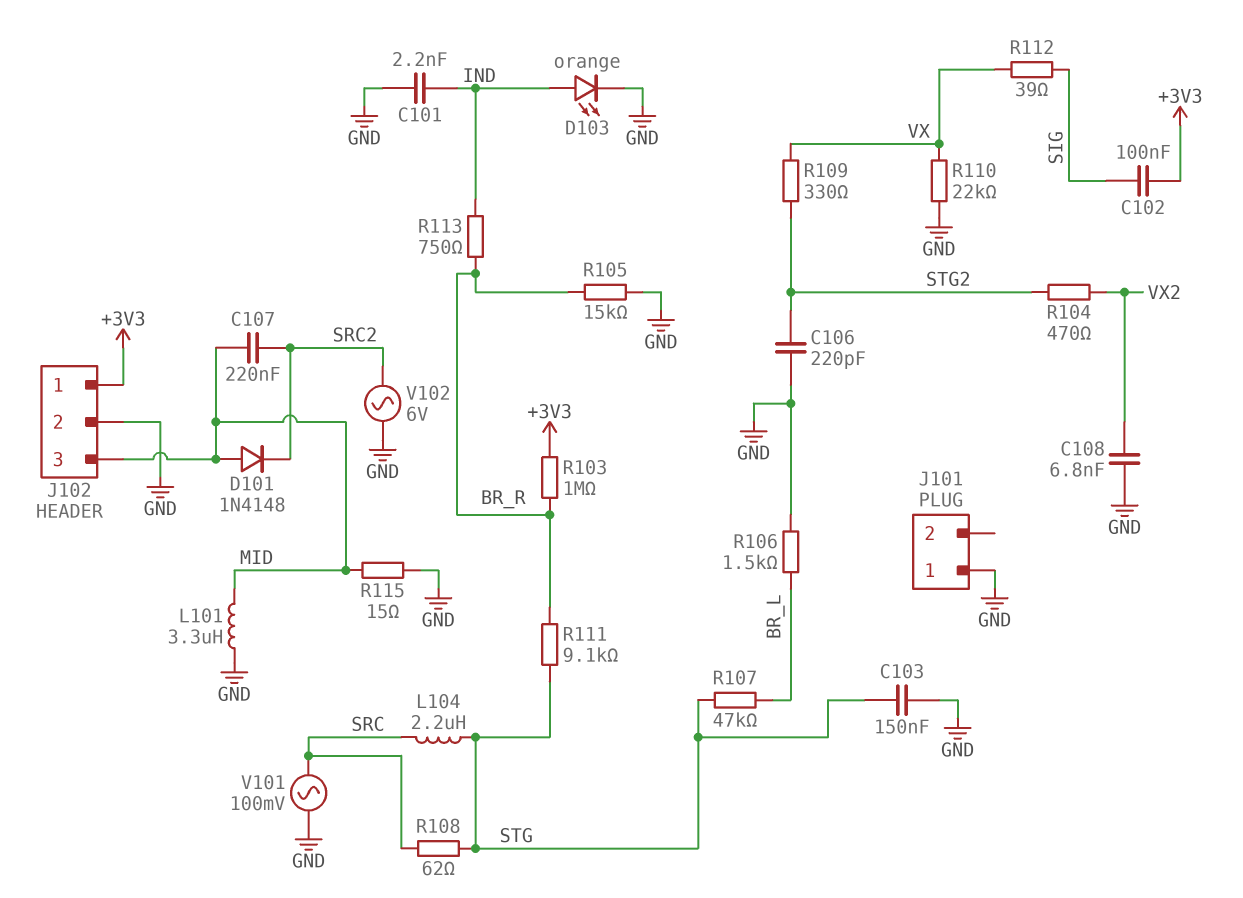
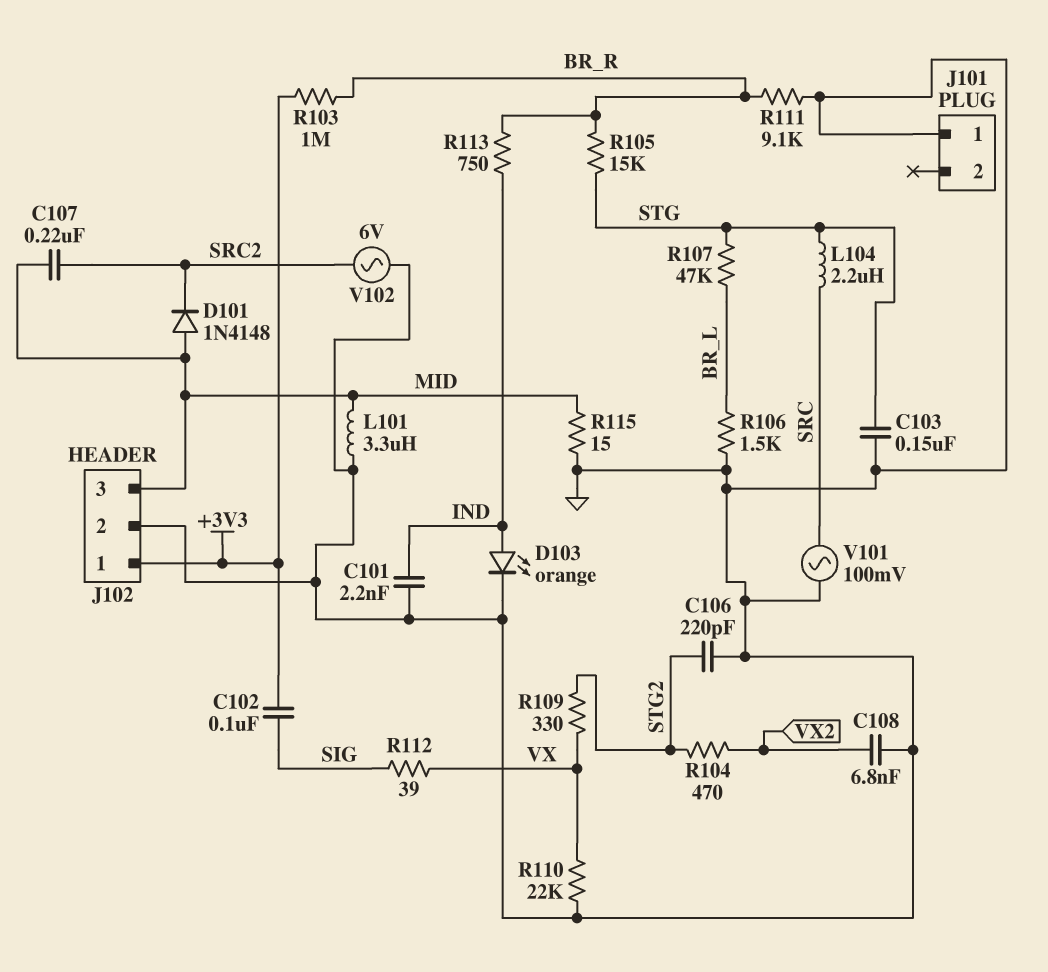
R105: 15k (BR_R, GND) -> 15k (BR_R, STG)
R108: 62 (SRC, STG) -> none
R111: 9.1k (BR_R, STG) -> 9.1k (BR_R, GND)

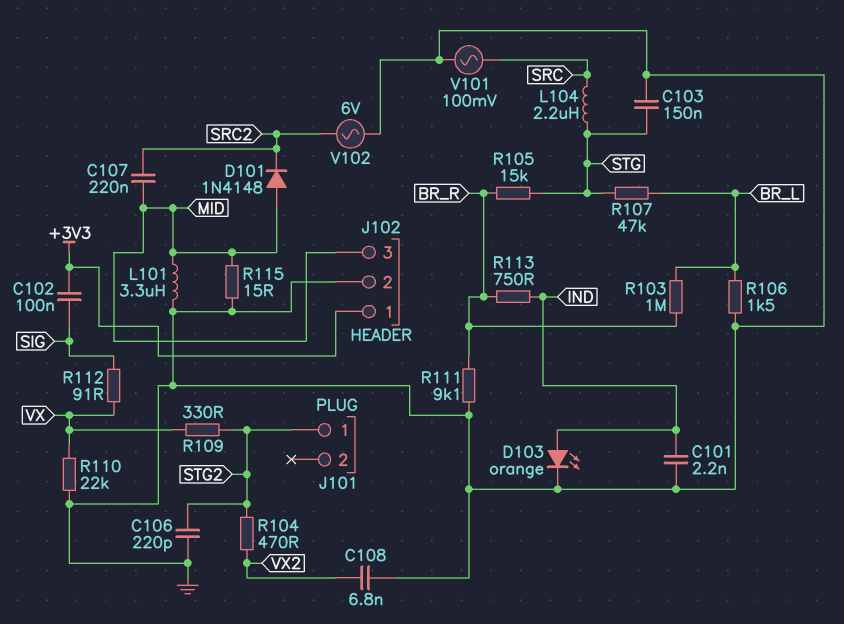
J101 pin 1: GND -> STG2
R103: 1M (+3V3, BR_R) -> 1M (BR_L, BR_R)
R112: 39 (SIG, VX) -> 91 (SIG, VX)

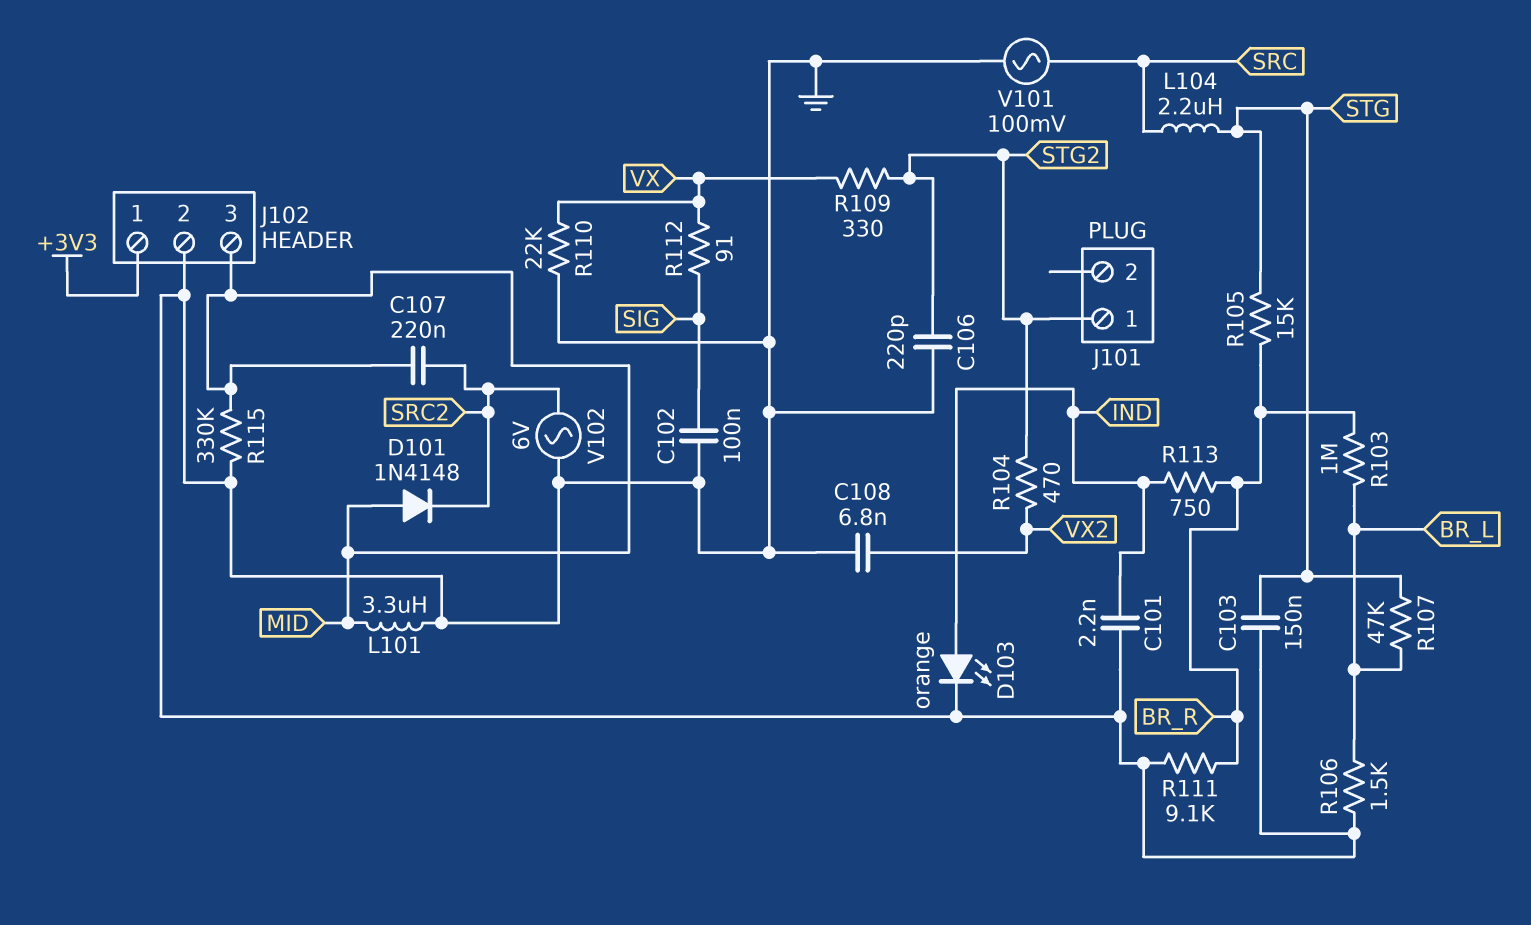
C102: 100nF (+3V3, SIG) -> 100nF (GND, SIG)
R115: 15 (GND, MID) -> 330k (GND, MID)

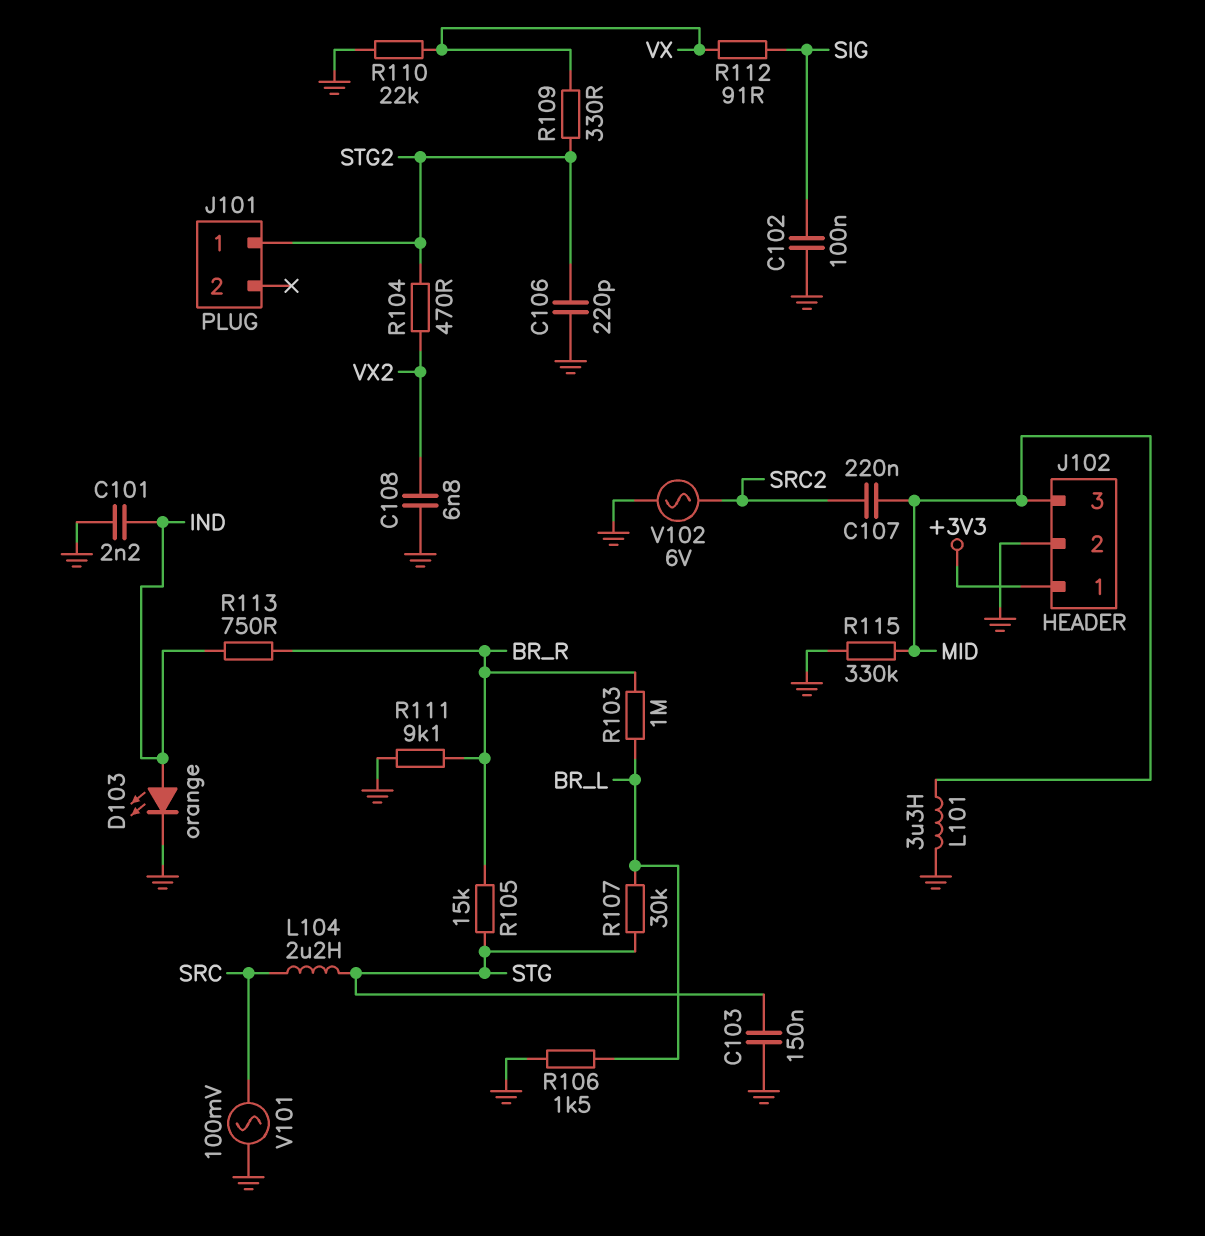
D101: diode 1N4148 (A MID, K SRC2) -> none
R107: 47k (BR_L, STG) -> 30k (BR_L, STG)

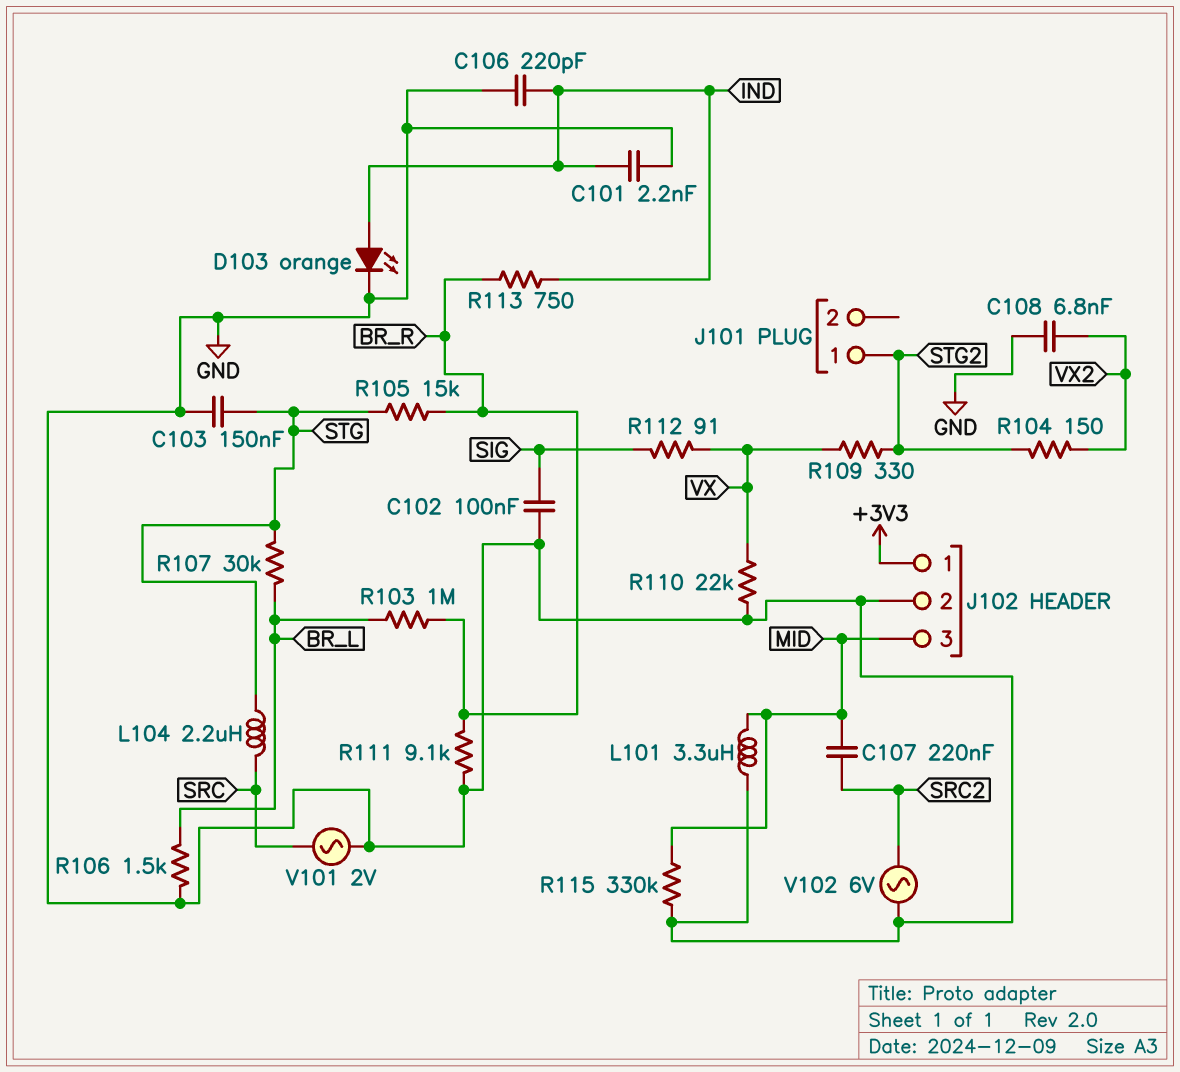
C106: 220pF (GND, STG2) -> 220pF (GND, IND)
R104: 470 (STG2, VX2) -> 150 (STG2, VX2)
V101: AC 100mV (GND, SRC) -> AC 2V (GND, SRC)

